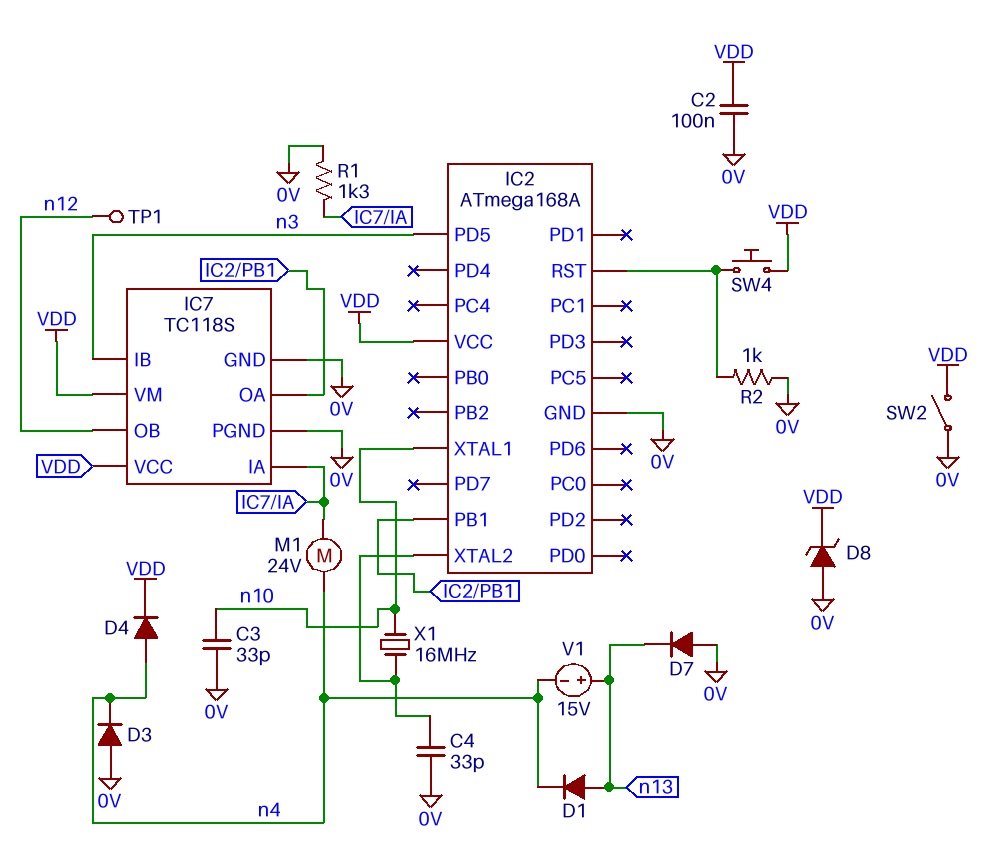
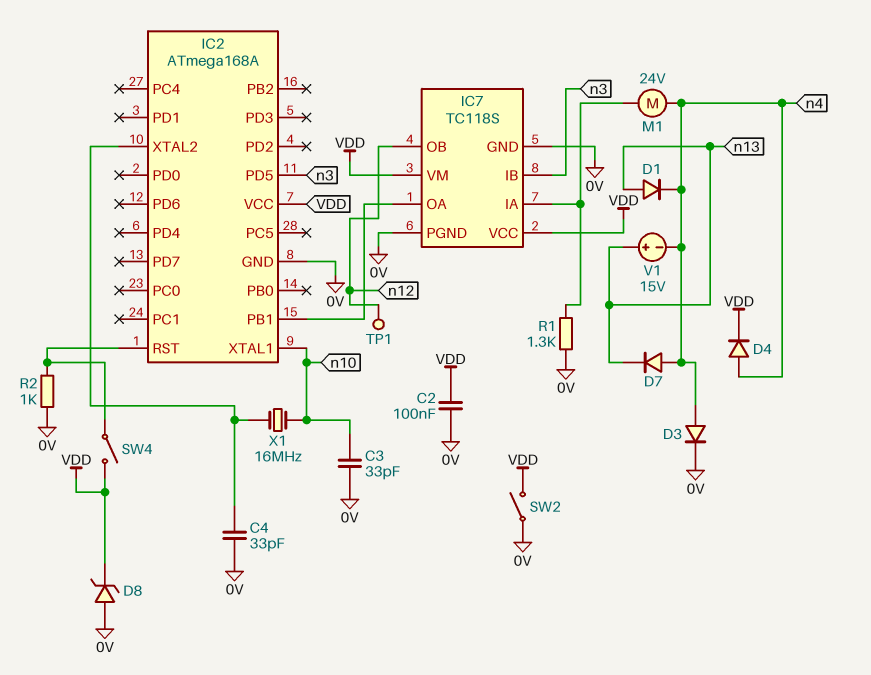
D3: diode (A 0V, K n4) -> diode (A n4, K 0V)
D7: diode (A 0V, K n13) -> diode (A n4, K n13)
SW4: button (IC2/RST, VDD) -> switch (IC2/RST, VDD)

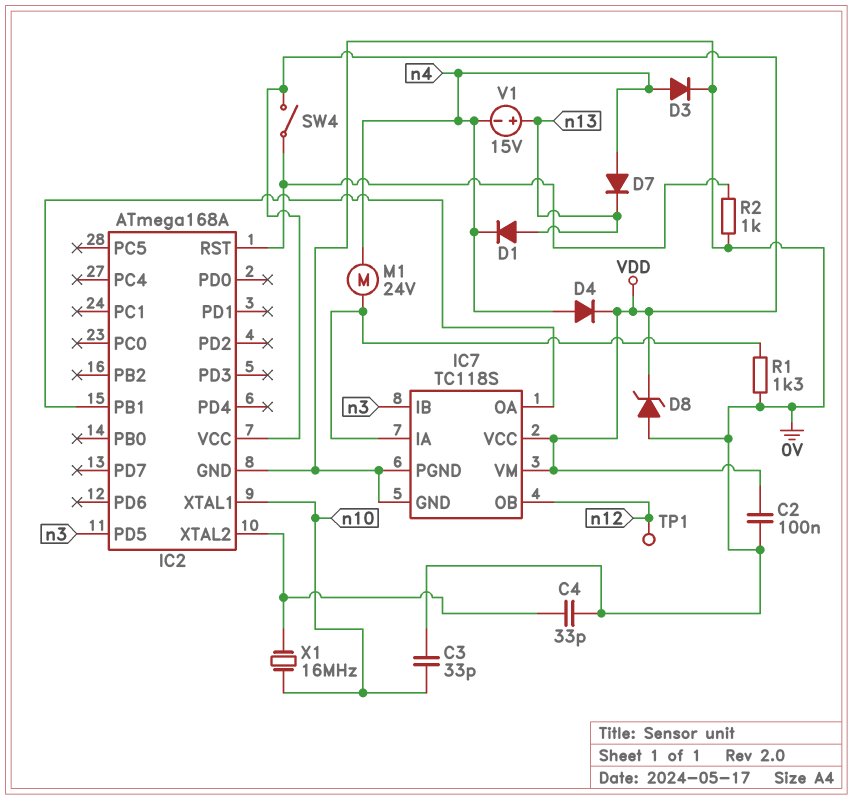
SW2: switch (0V, VDD) -> none

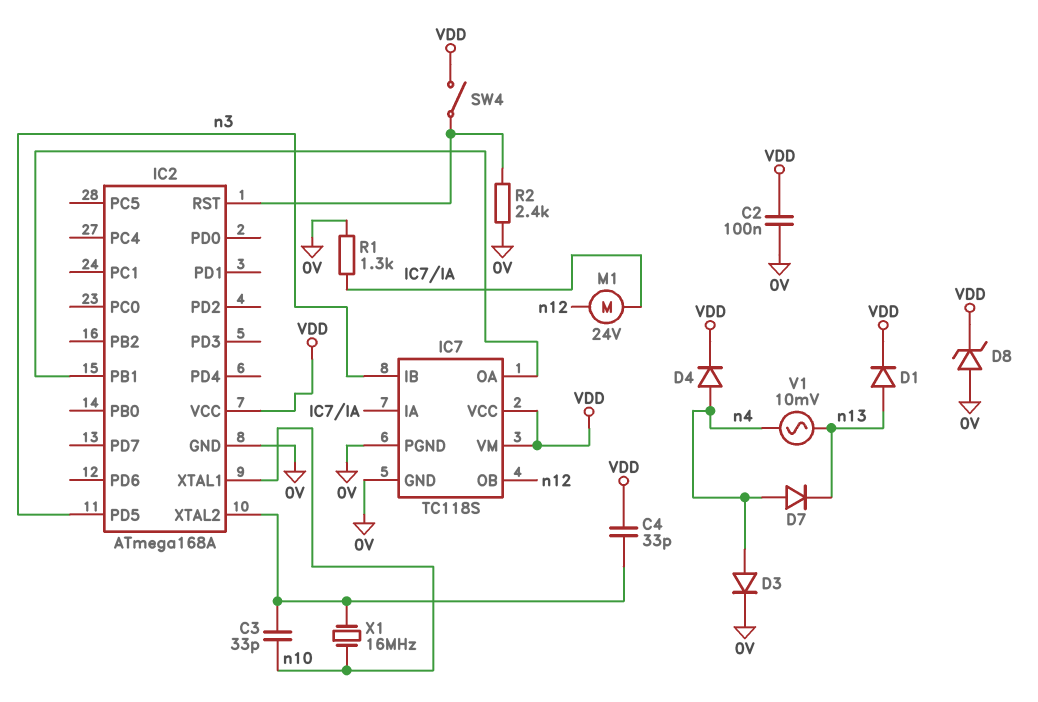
C3: 33pF (0V, n10) -> 33pF (IC2/XTAL2, n10)
C4: 33pF (0V, IC2/XTAL2) -> 33pF (IC2/XTAL2, VDD)
D1: diode (A n13, K n4) -> diode (A n13, K VDD)
M1: motor 24V (IC7/IA, n4) -> motor 24V (IC7/IA, n12)
R2: 1k (0V, IC2/RST) -> 2.4k (0V, IC2/RST)
TP1: test point (n12) -> none
V1: 15V (plus n13, minus n4) -> AC 10mV (n4, n13)

